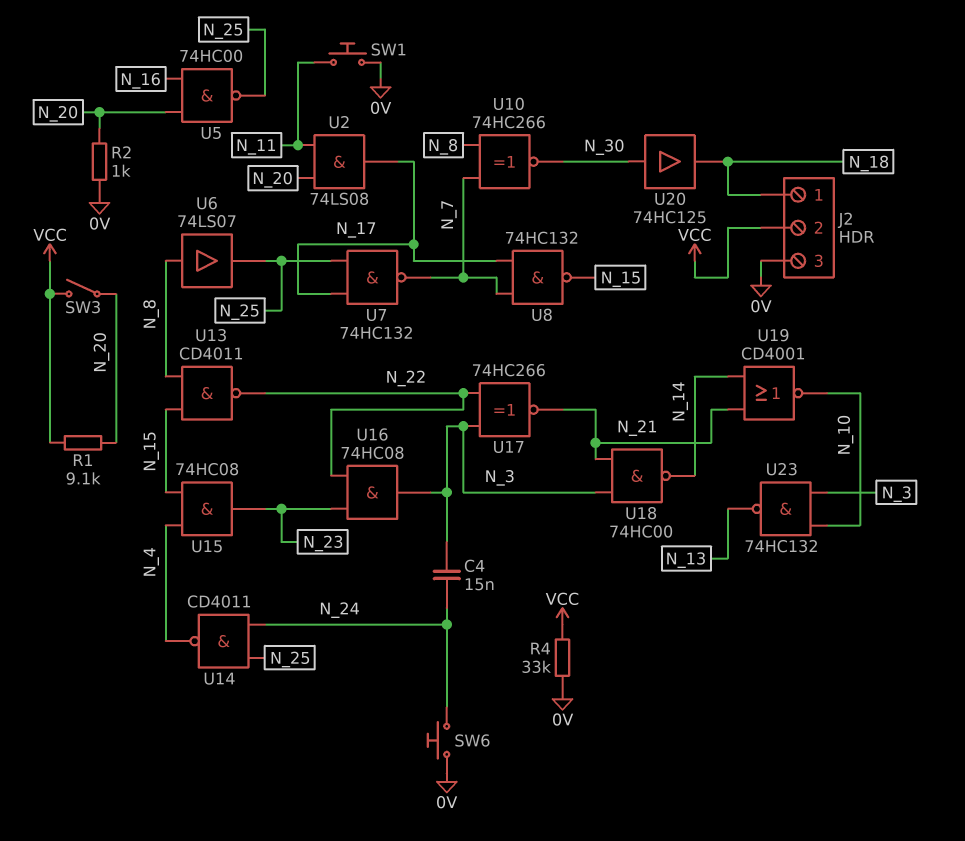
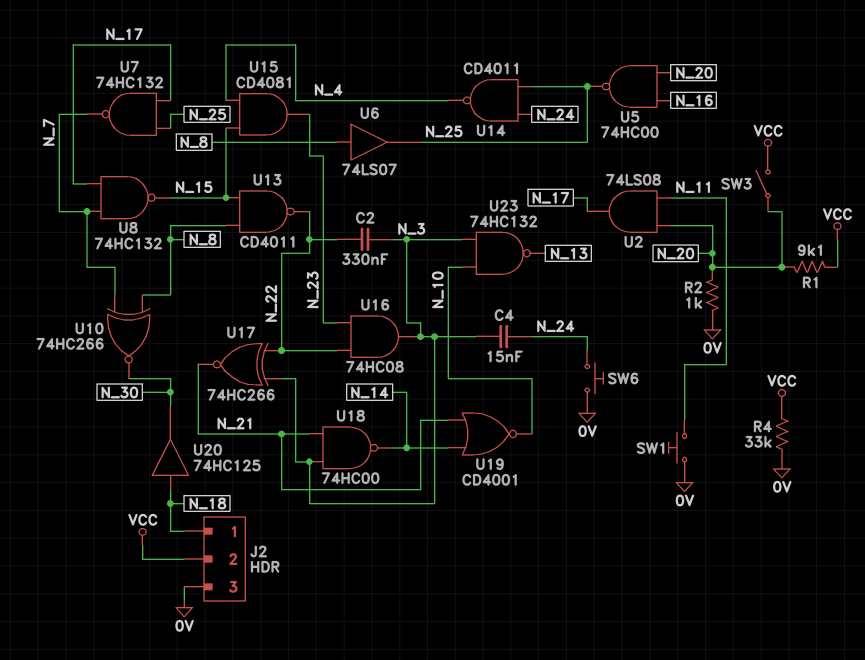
C2: none -> 330nF (N_3, N_22)
U15: AND 74HC08 (in N_4, in N_15, out N_23) -> AND CD4081 (in N_4, in N_15, out N_23)
U20: buffer 74HC125 (in N_30, out N_18) -> buffer 74HC125 (in N_18, out N_30)

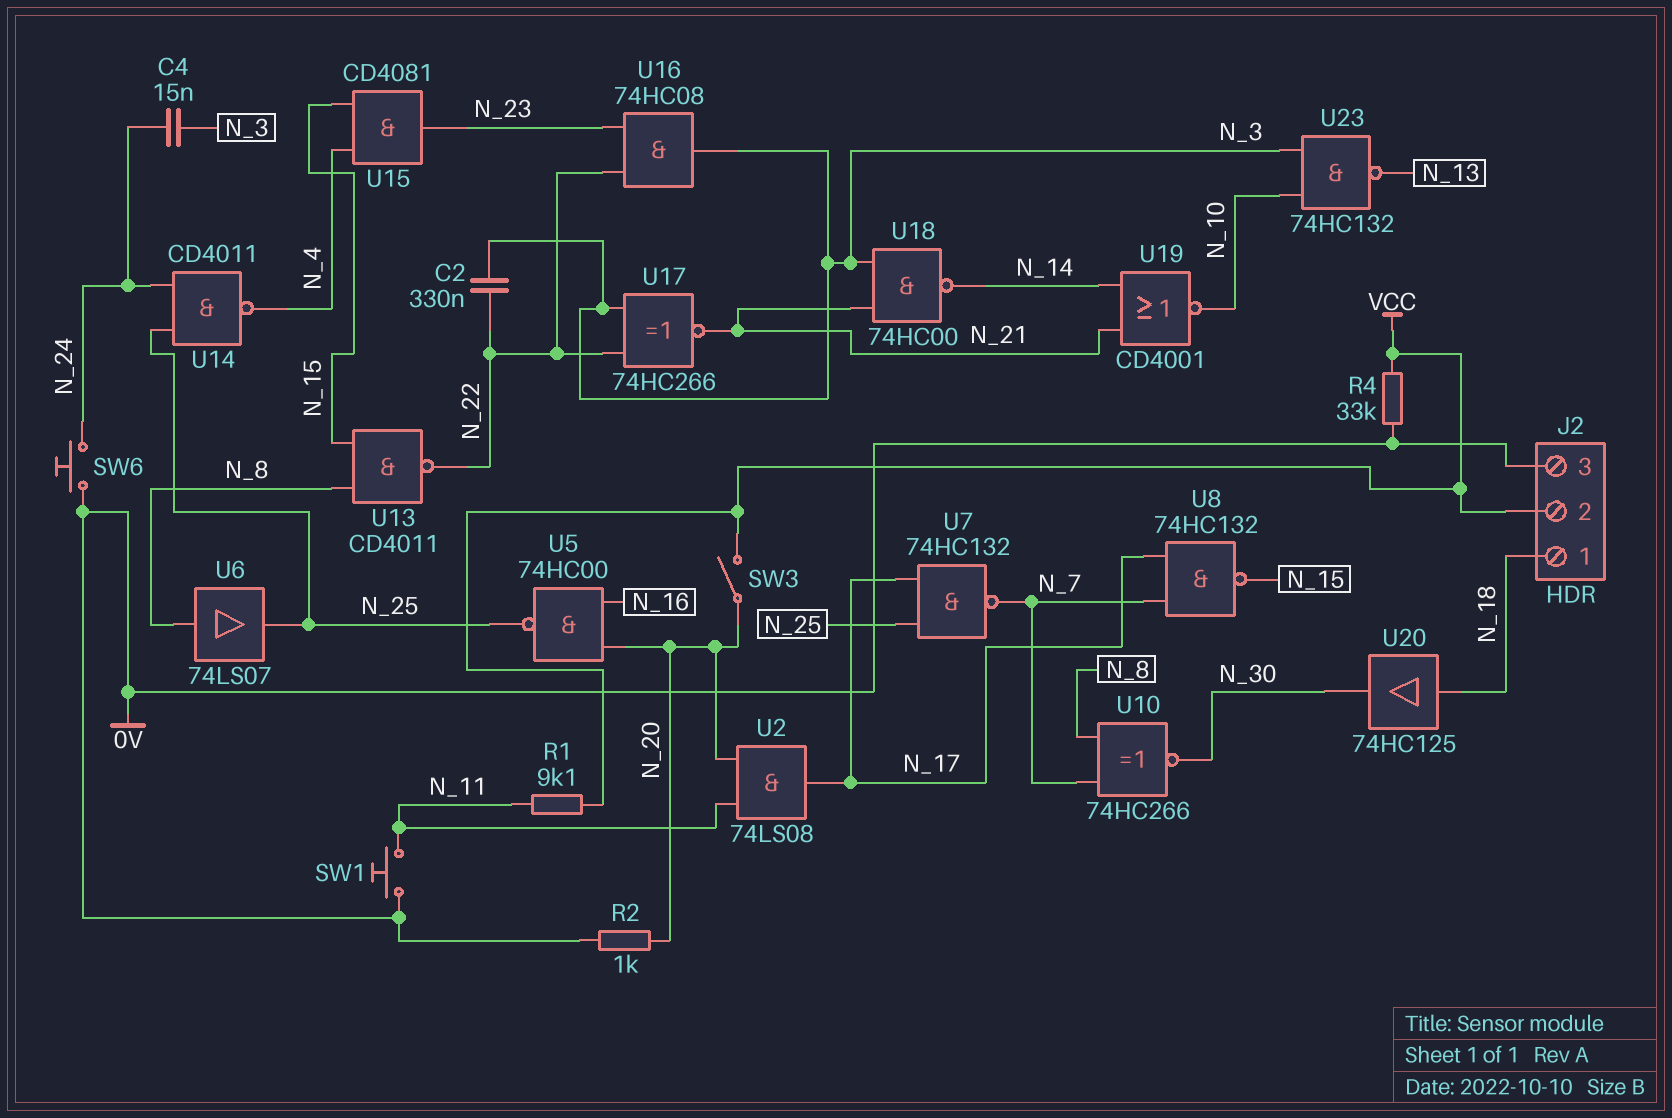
R1: 9.1k (N_20, VCC) -> 9.1k (N_11, VCC)

